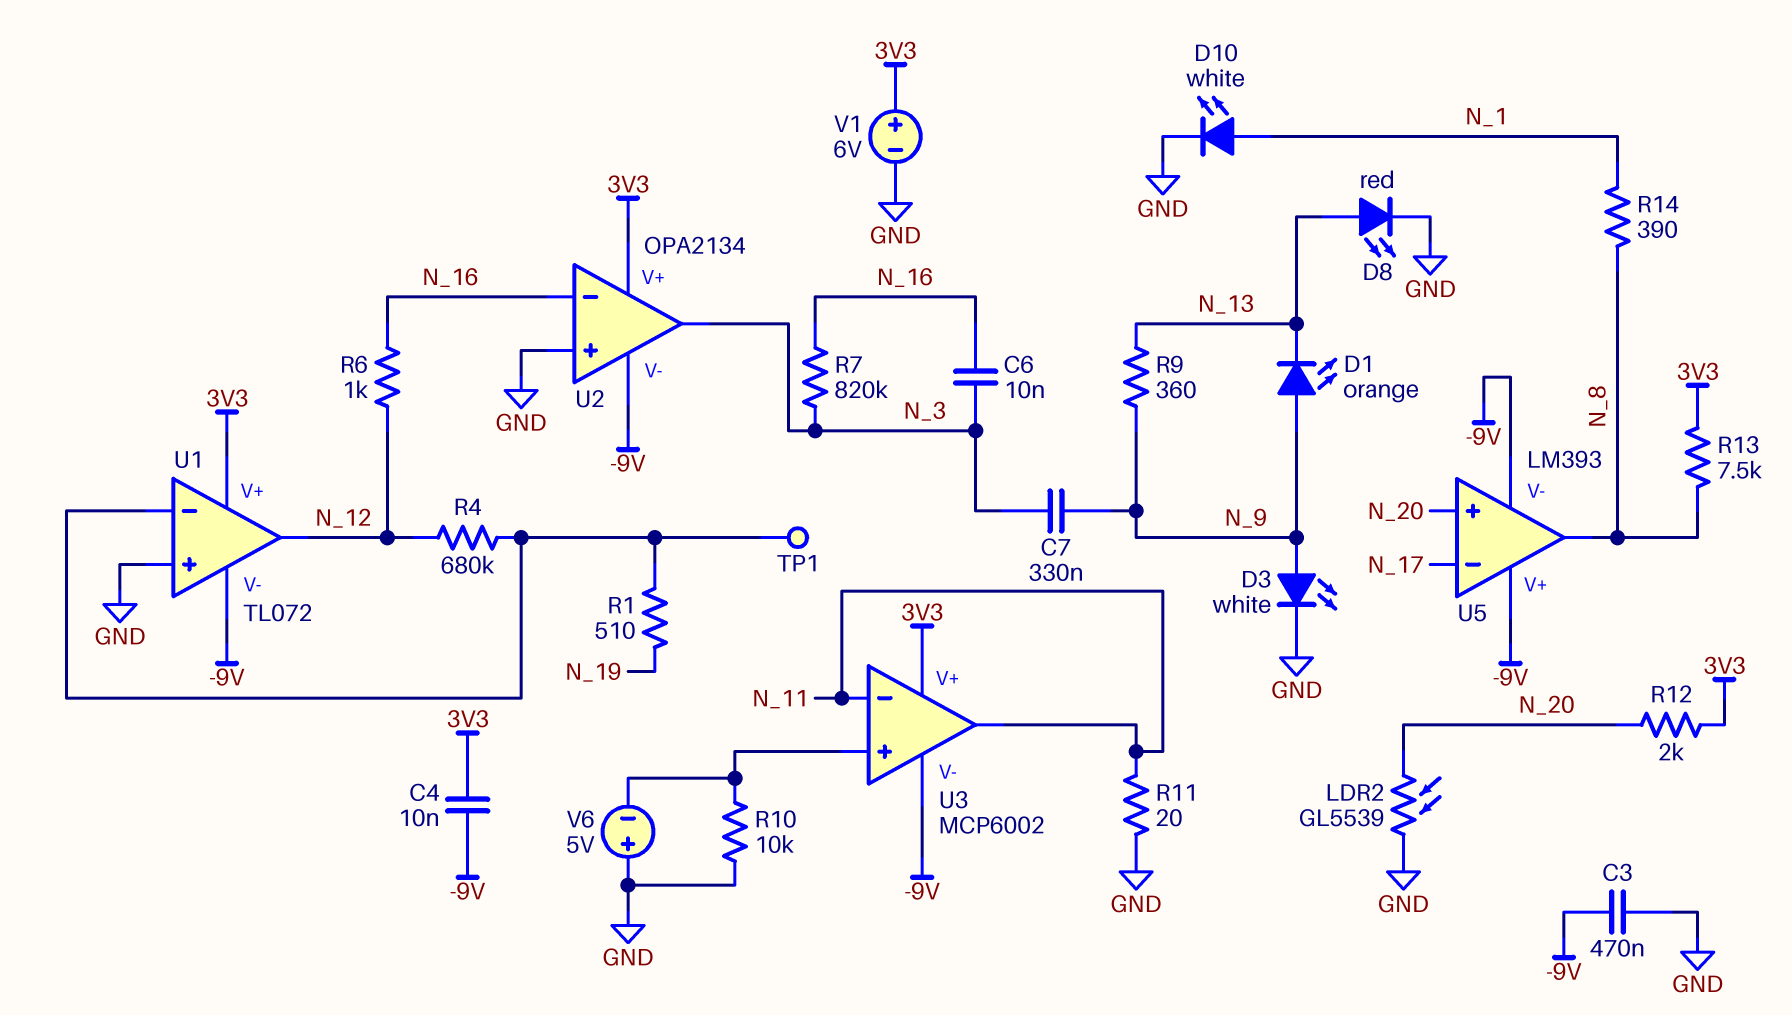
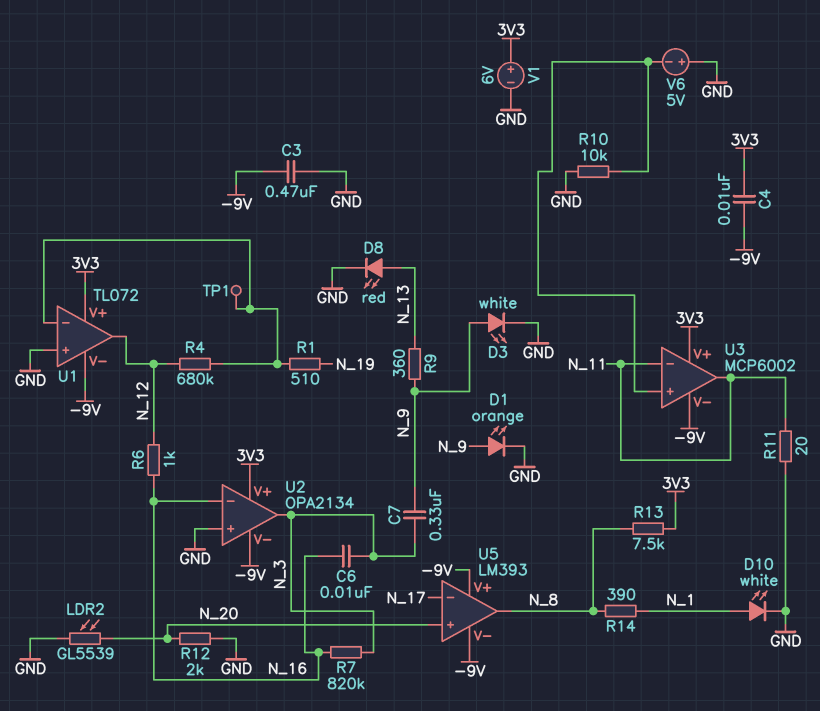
D1: LED orange (A N_9, K N_13) -> LED orange (A N_9, K GND)
R12: 2k (3V3, N_20) -> 2k (GND, N_20)

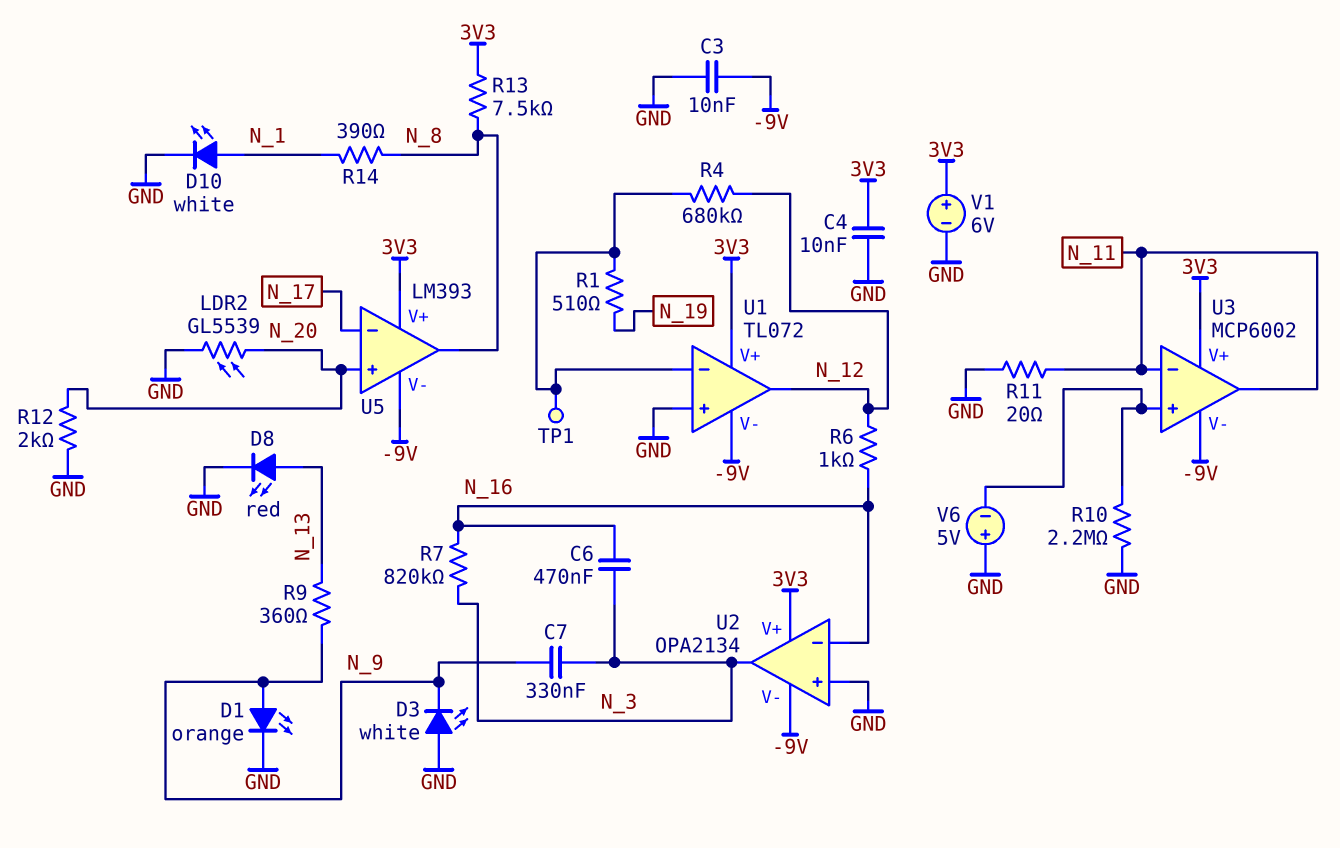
C3: 470nF (-9V, GND) -> 10nF (-9V, GND)
C4: 10nF (-9V, 3V3) -> 10nF (3V3, GND)
C6: 10nF (N_3, N_16) -> 470nF (N_3, N_16)
D3: LED white (A N_9, K GND) -> LED white (A GND, K N_9)
R10: 10k (GND, U3/in+) -> 2.2M (GND, U3/in+)
U5 pin V+: -9V -> 3V3

